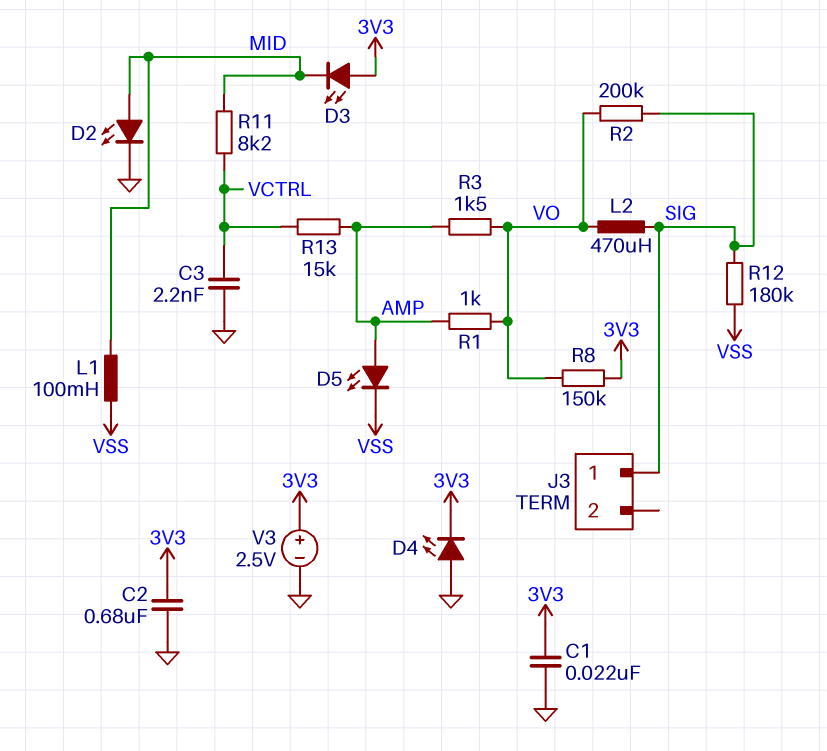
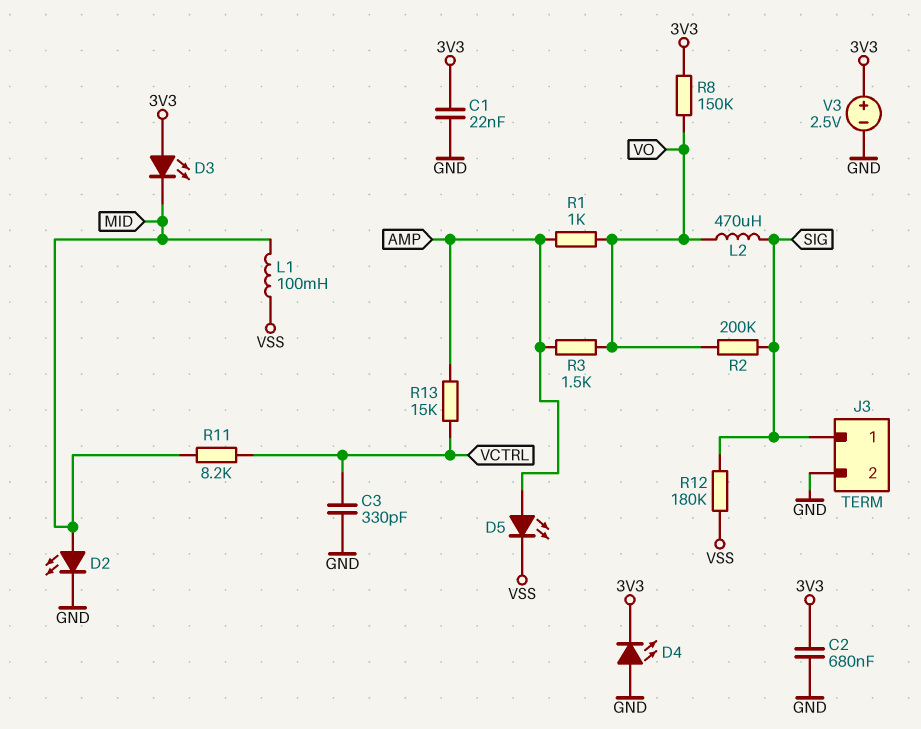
C3: 2.2nF (GND, VCTRL) -> 330pF (GND, VCTRL)
J3 pin 2: none -> GND

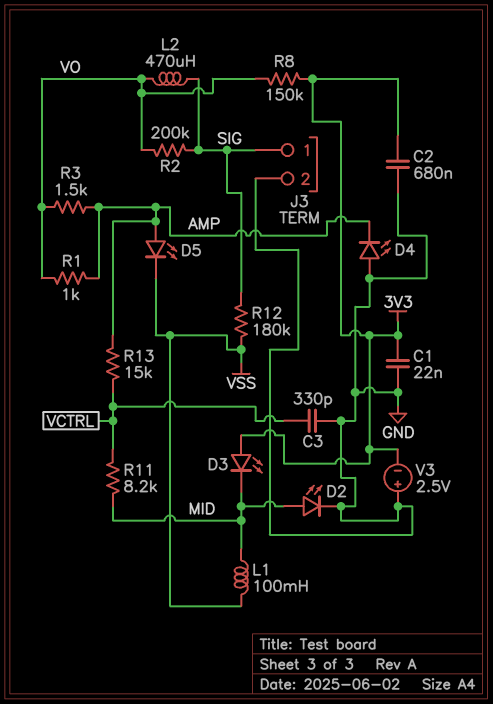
D4: LED (A GND, K 3V3) -> LED (A GND, K AMP)
V3: 2.5V (plus 3V3, minus GND) -> 2.5V (plus GND, minus 3V3)

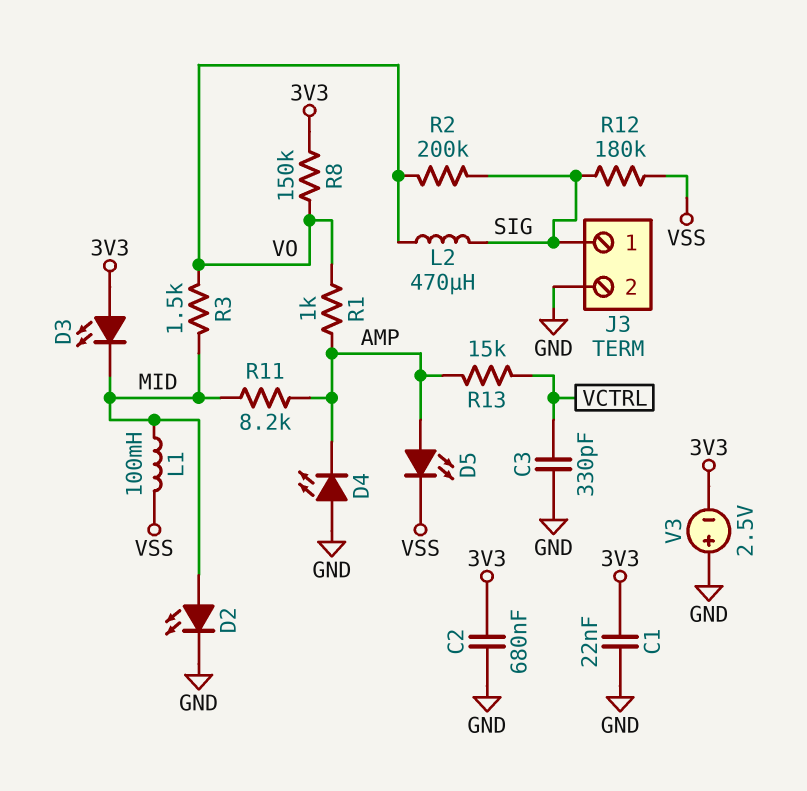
R3: 1.5k (AMP, VO) -> 1.5k (MID, VO)
R11: 8.2k (MID, VCTRL) -> 8.2k (AMP, MID)

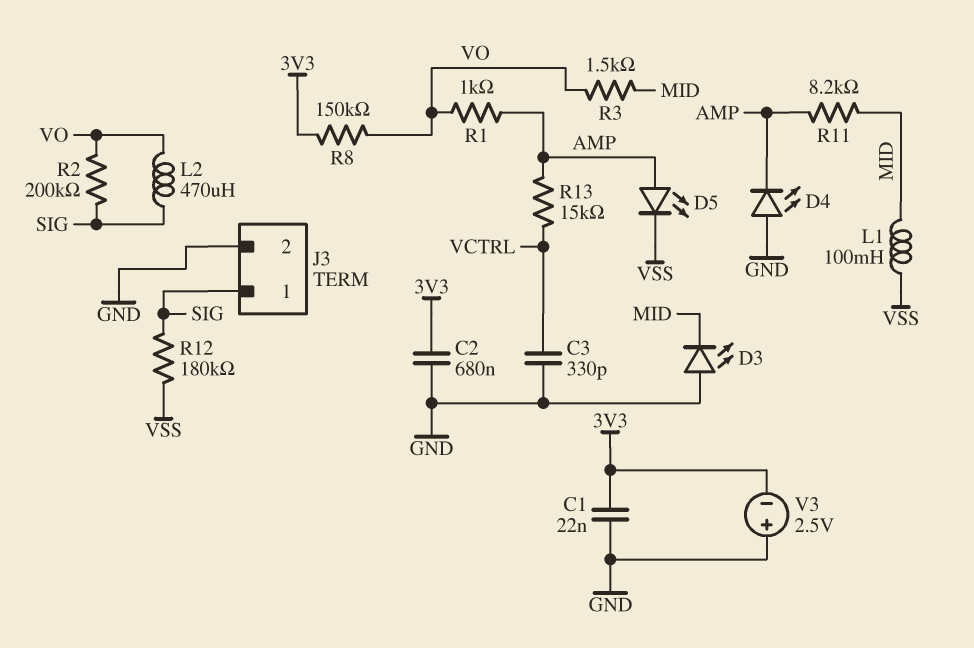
D2: LED (A MID, K GND) -> none
D3: LED (A 3V3, K MID) -> LED (A GND, K MID)

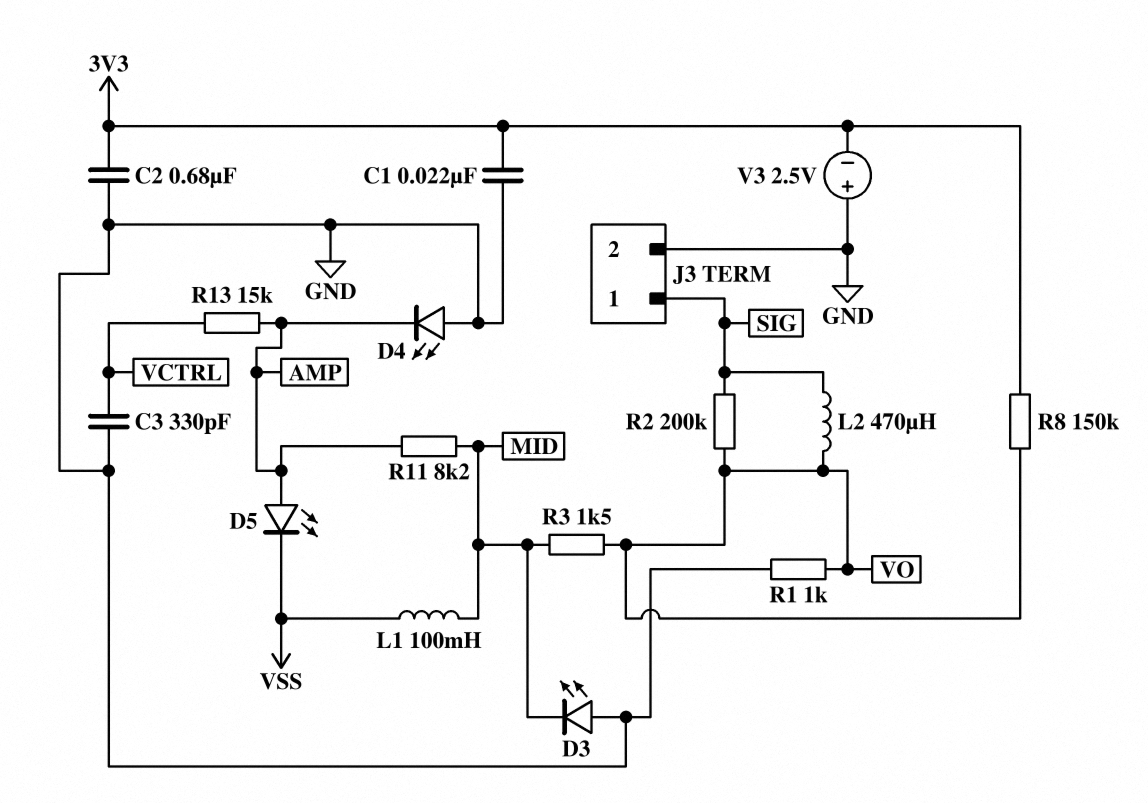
R1: 1k (AMP, VO) -> 1k (GND, VO)
R12: 180k (SIG, VSS) -> none

